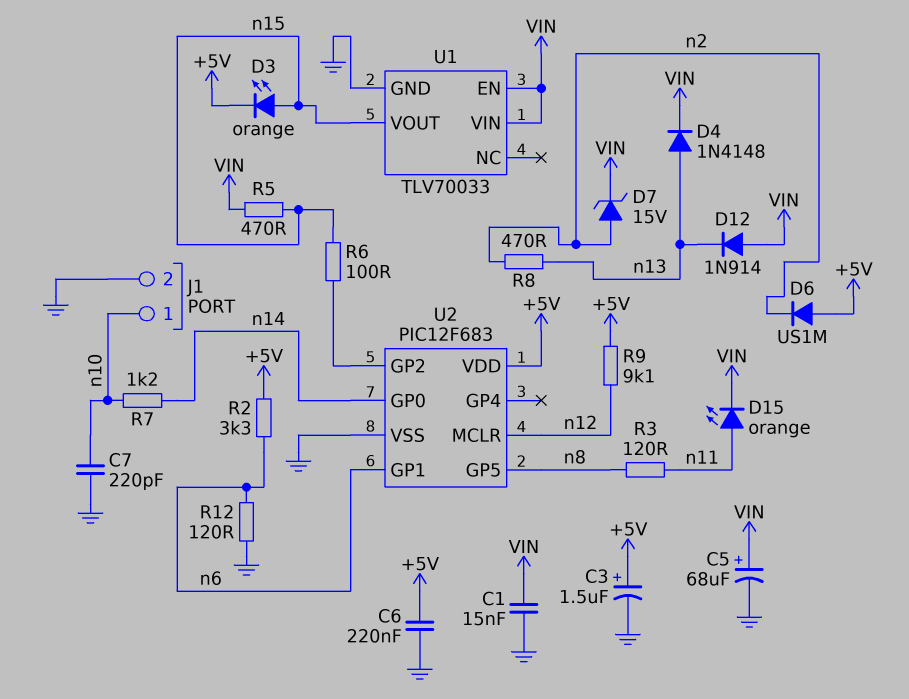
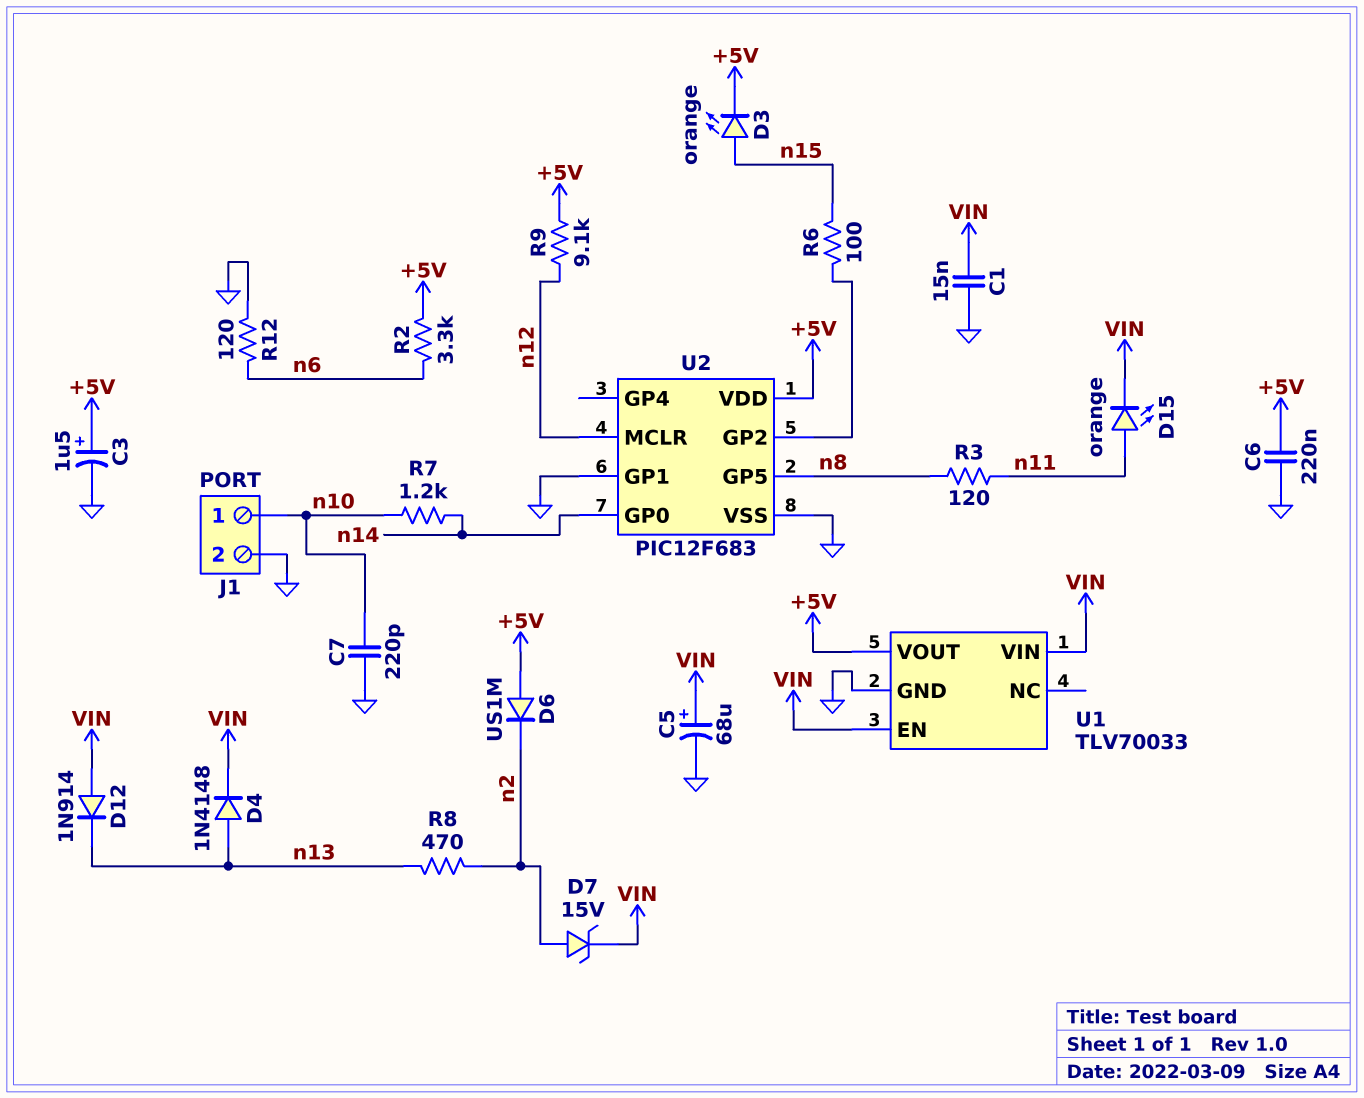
R5: 470 (VIN, n15) -> none
U1 pin VOUT: n15 -> +5V
U2 pin GP1: n6 -> GND

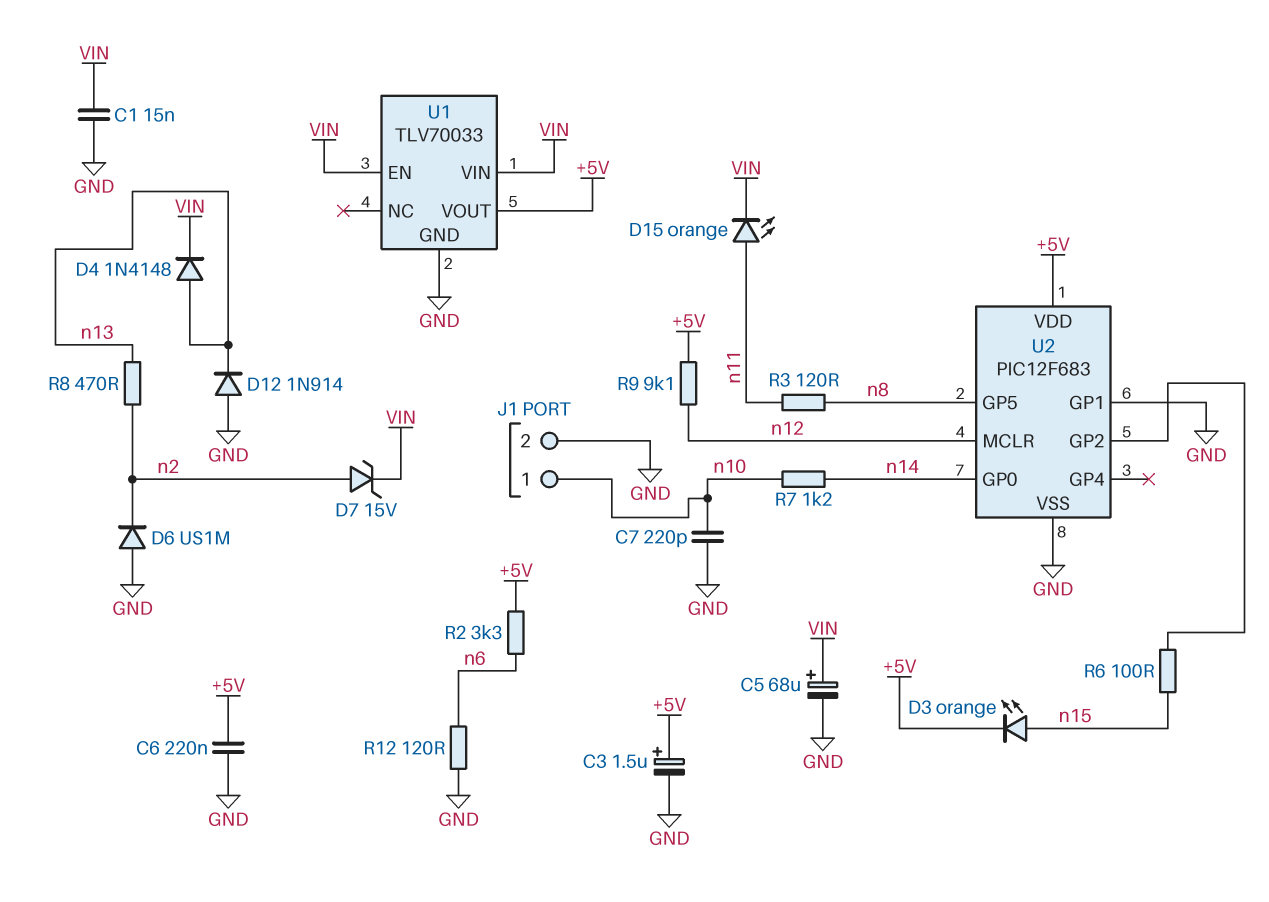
D6: diode US1M (A +5V, K n2) -> diode US1M (A GND, K n2)
D12: diode 1N914 (A VIN, K n13) -> diode 1N914 (A GND, K n13)

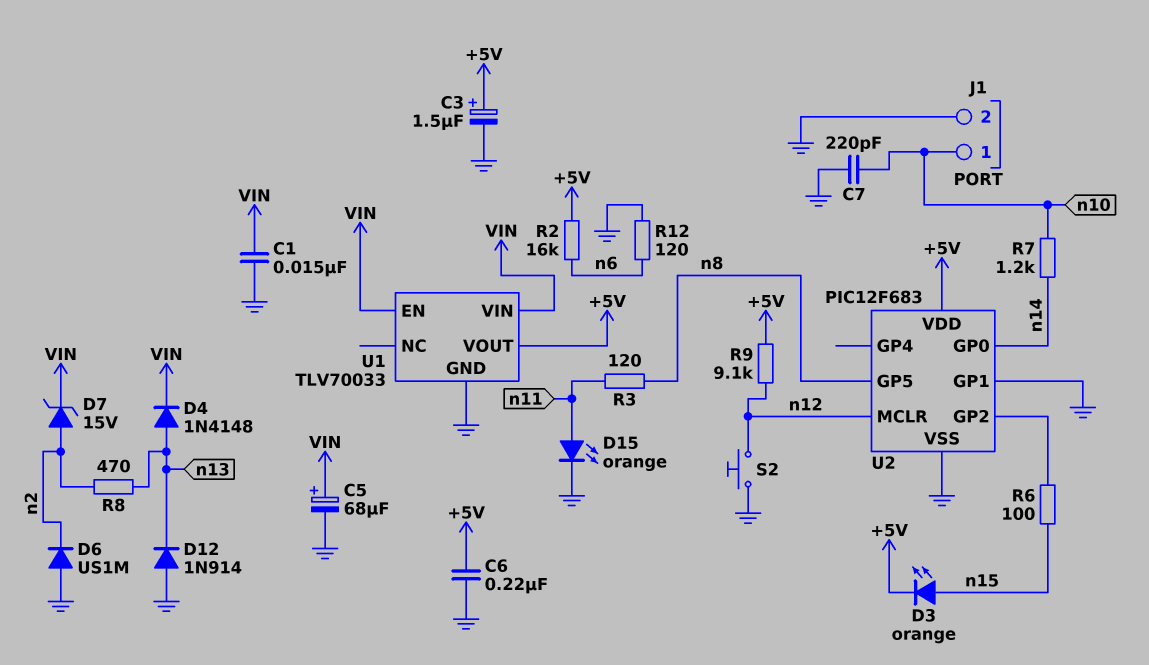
D15: LED orange (A n11, K VIN) -> LED orange (A n11, K GND)
R2: 3.3k (+5V, n6) -> 16k (+5V, n6)
S2: none -> button (GND, n12)

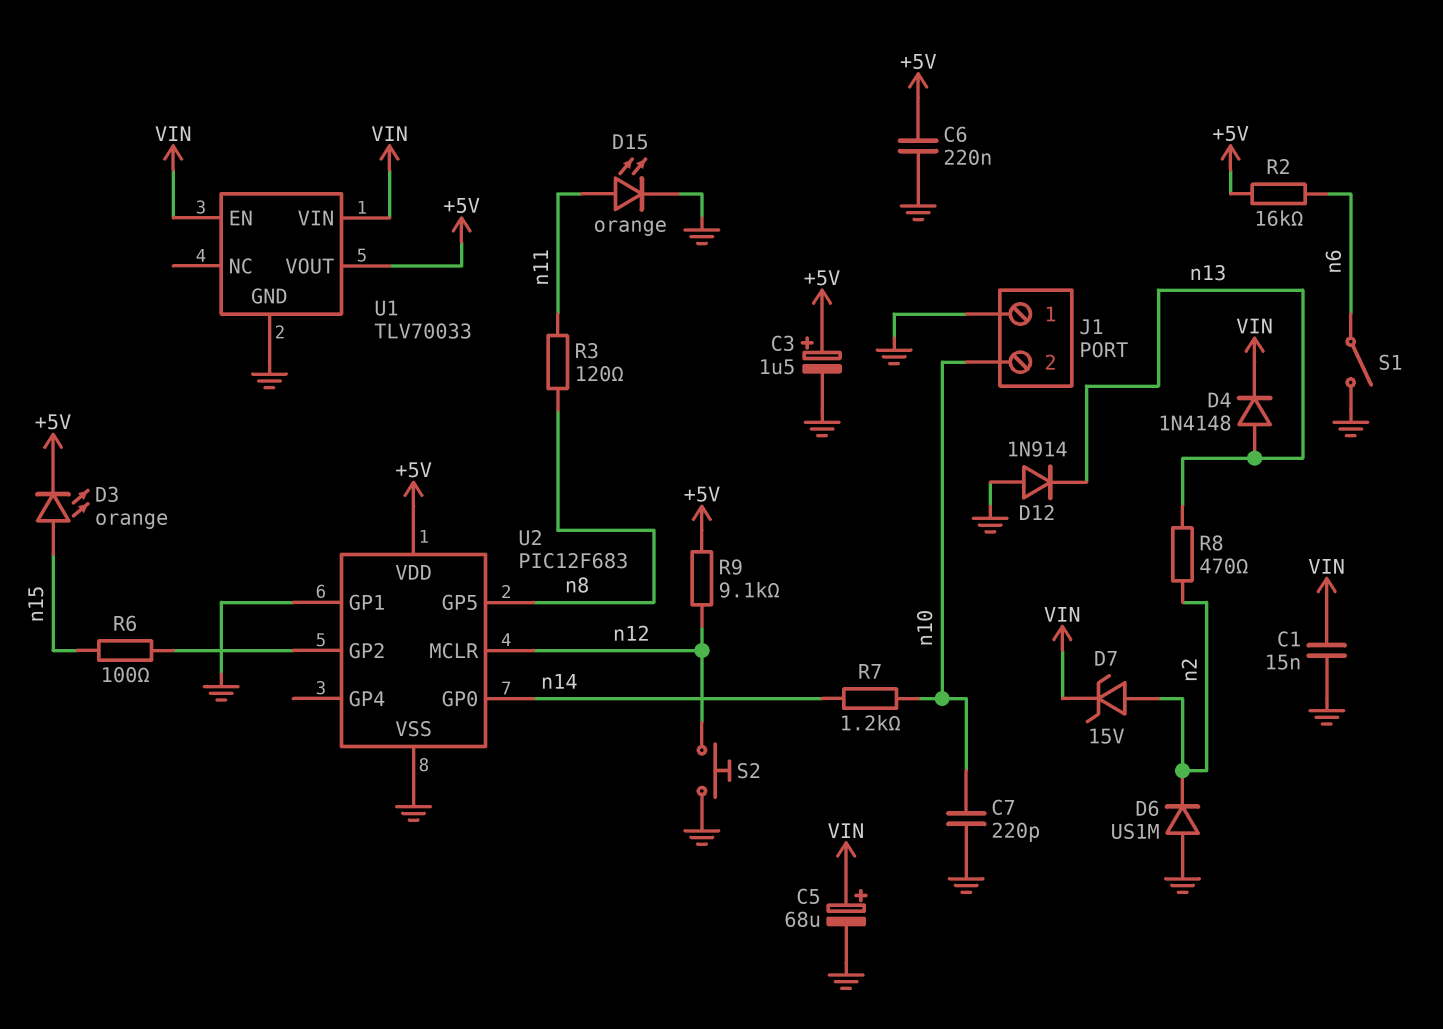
J1 pin 1: n10 -> GND
J1 pin 2: GND -> n10
R12: 120 (GND, n6) -> none
S1: none -> switch (GND, n6)

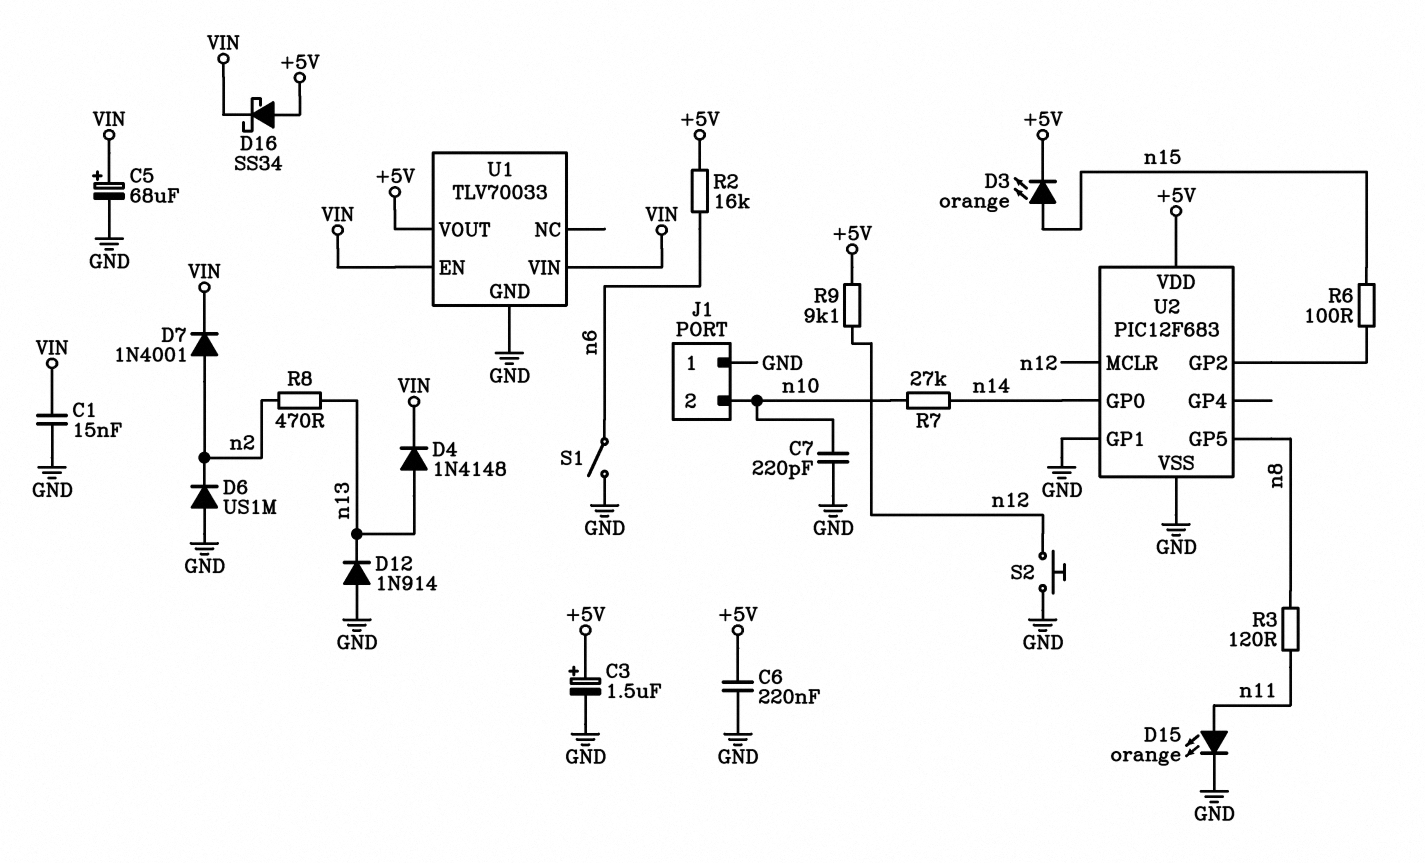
D7: zener 15V (A n2, K VIN) -> diode 1N4001 (A n2, K VIN)
D16: none -> schottky SS34 (A +5V, K VIN)
R7: 1.2k (n10, n14) -> 27k (n10, n14)

